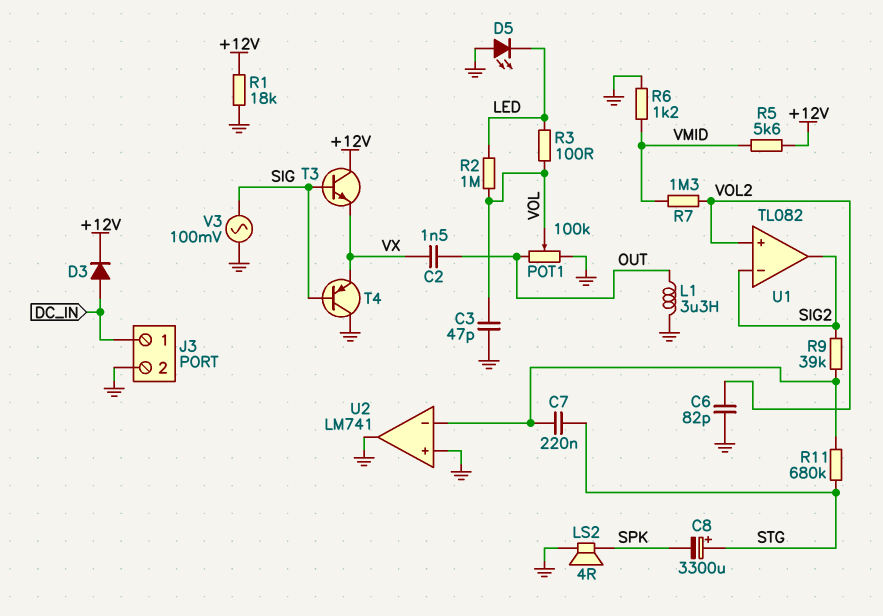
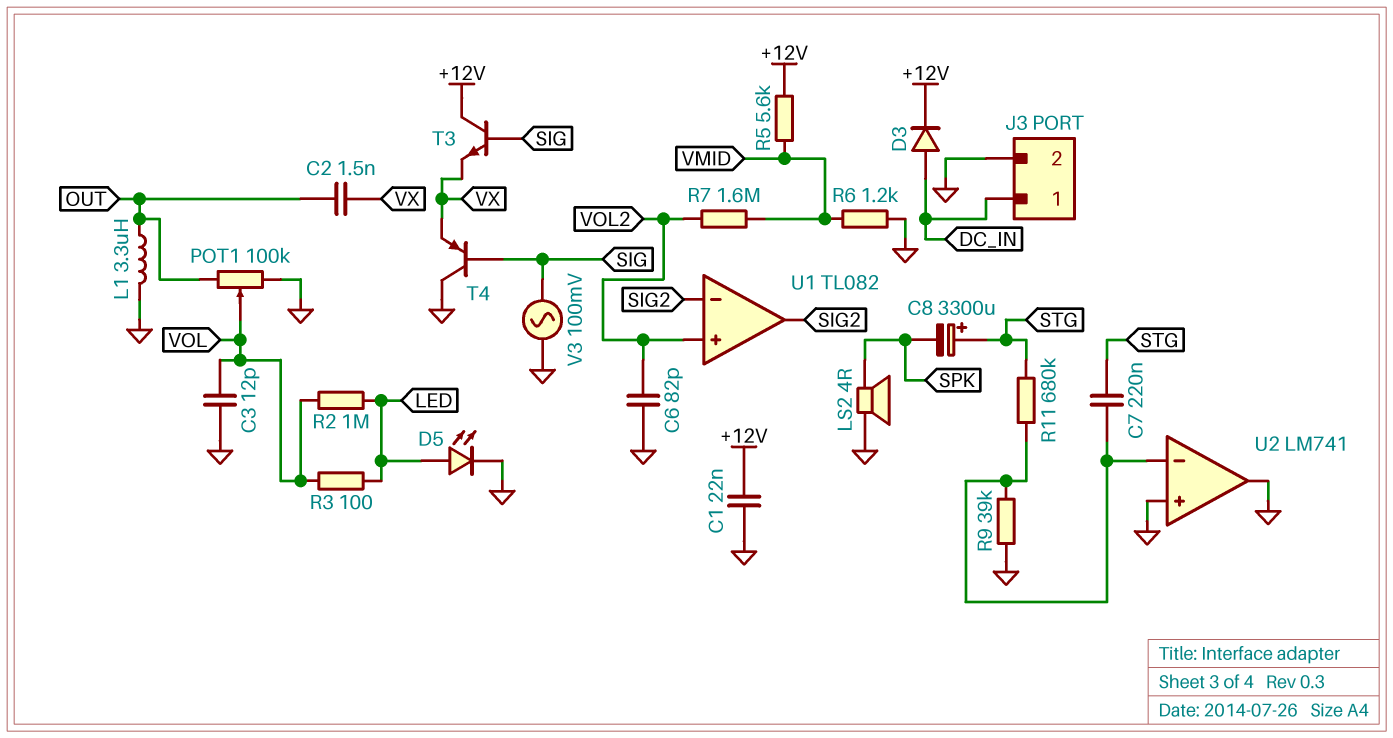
C1: none -> 22nF (+12V, GND)
C3: 47pF (GND, VOL) -> 12pF (GND, VOL)
D5: LED (A GND, K LED) -> LED (A LED, K GND)
R1: 18k (+12V, GND) -> none
R7: 1.3M (VMID, VOL2) -> 1.6M (VMID, VOL2)
R9: 39k (SIG2, U2/in-) -> 39k (GND, U2/in-)

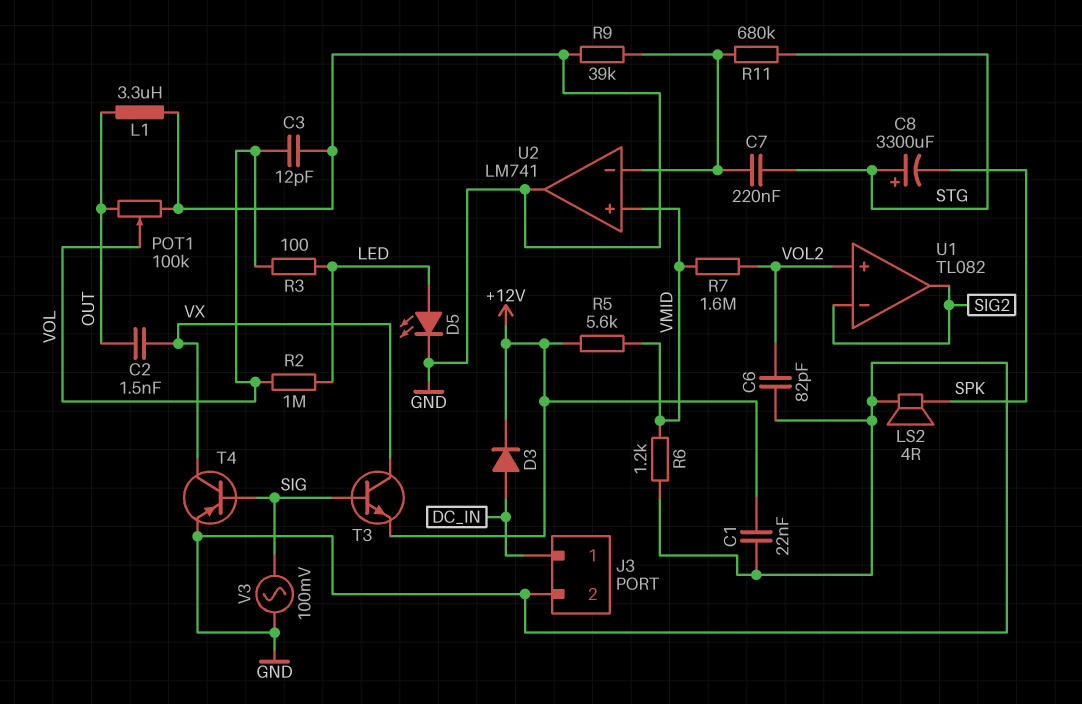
T3: NPN (B SIG, C +12V, E VX) -> NPN (B SIG, C VX, E +12V)
T4: PNP (B SIG, C GND, E VX) -> PNP (B SIG, C VX, E GND)
U2 pin in+: GND -> VMID

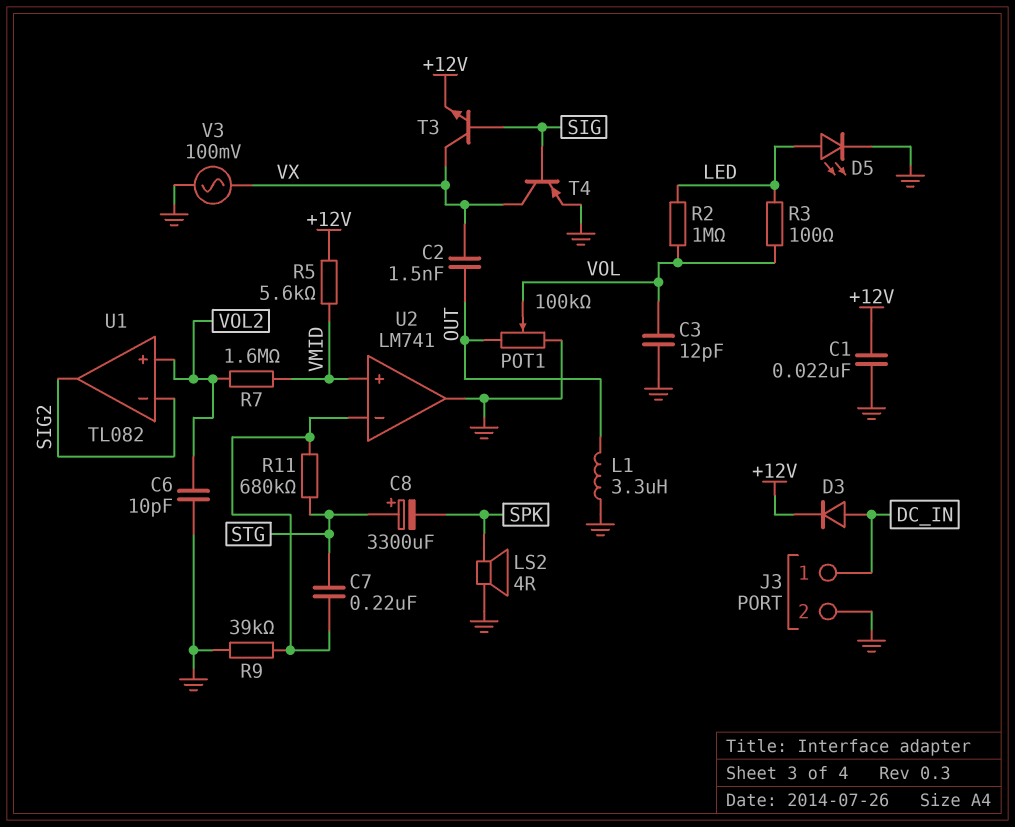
C6: 82pF (GND, VOL2) -> 10pF (GND, VOL2)
R6: 1.2k (GND, VMID) -> none
V3: AC 100mV (GND, SIG) -> AC 100mV (GND, VX)

